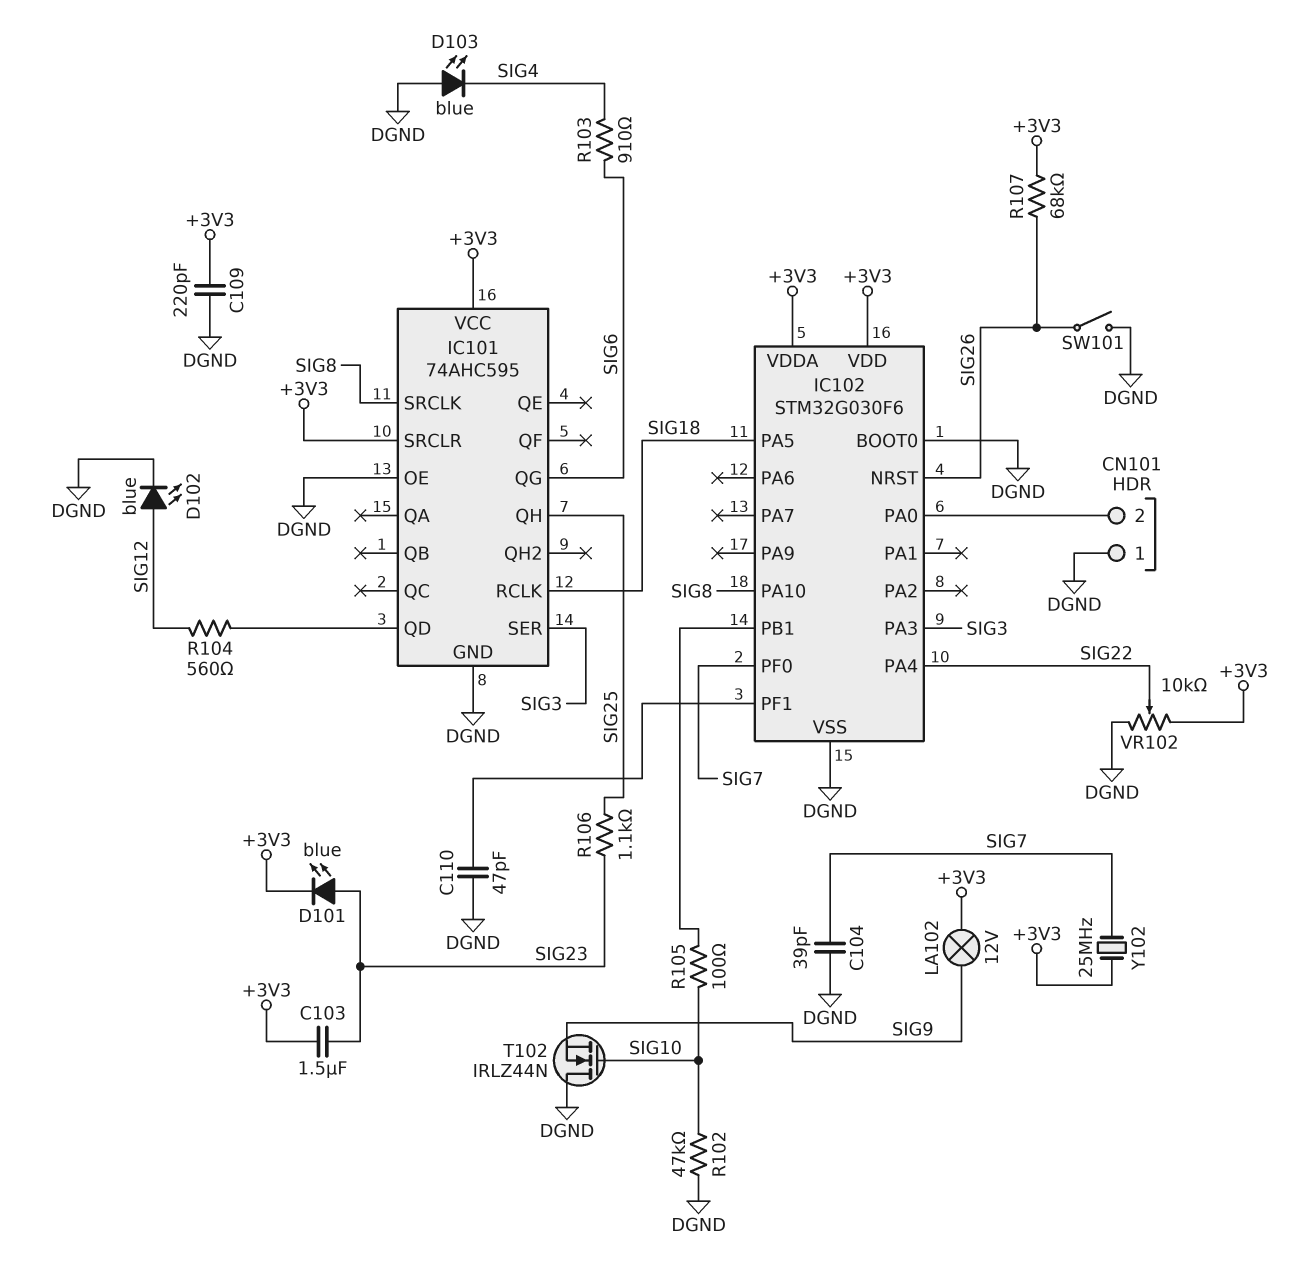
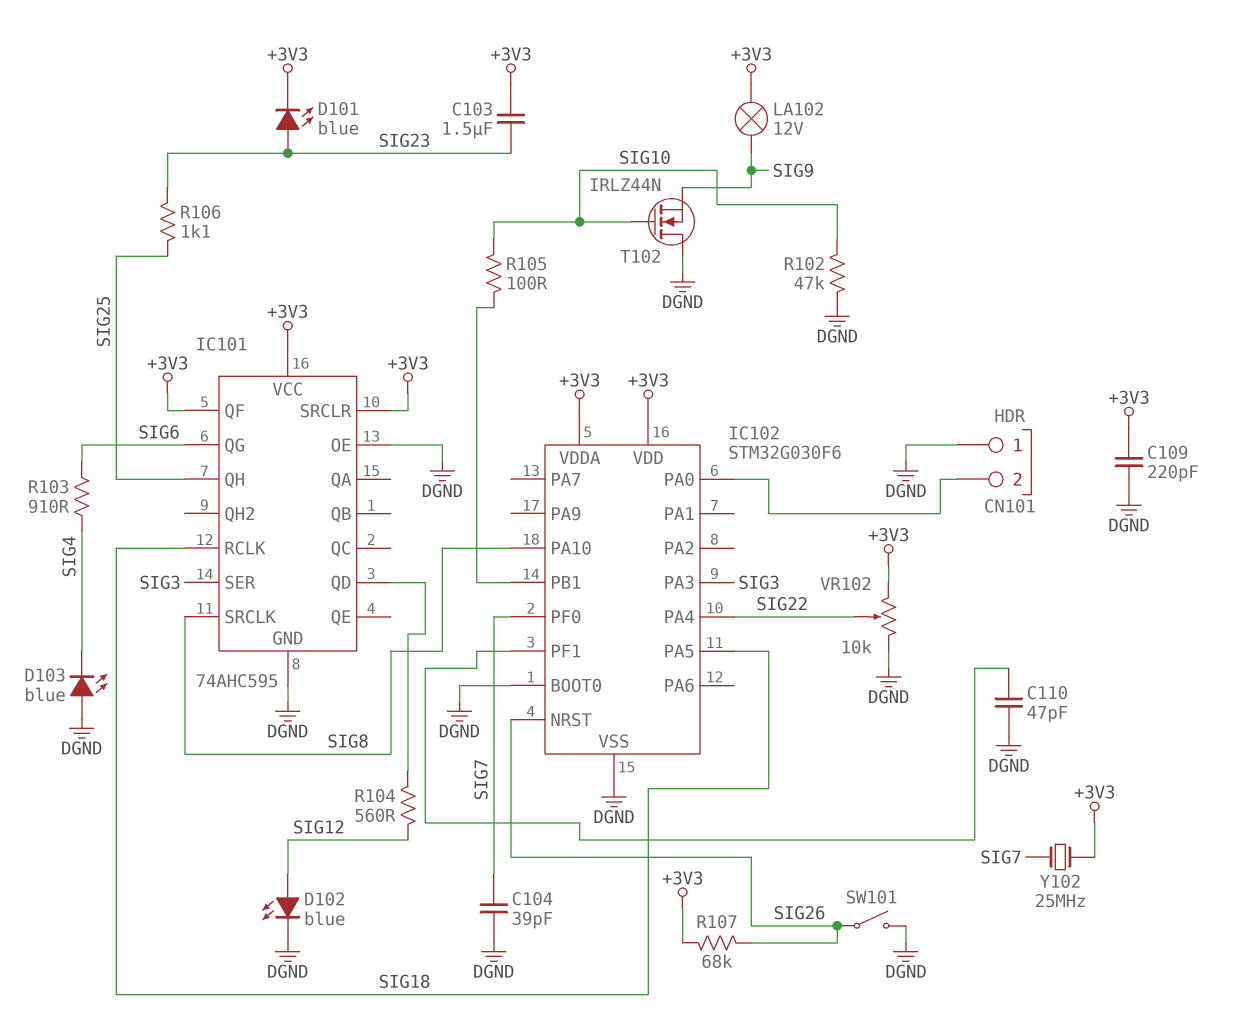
IC101 pin QF: none -> +3V3

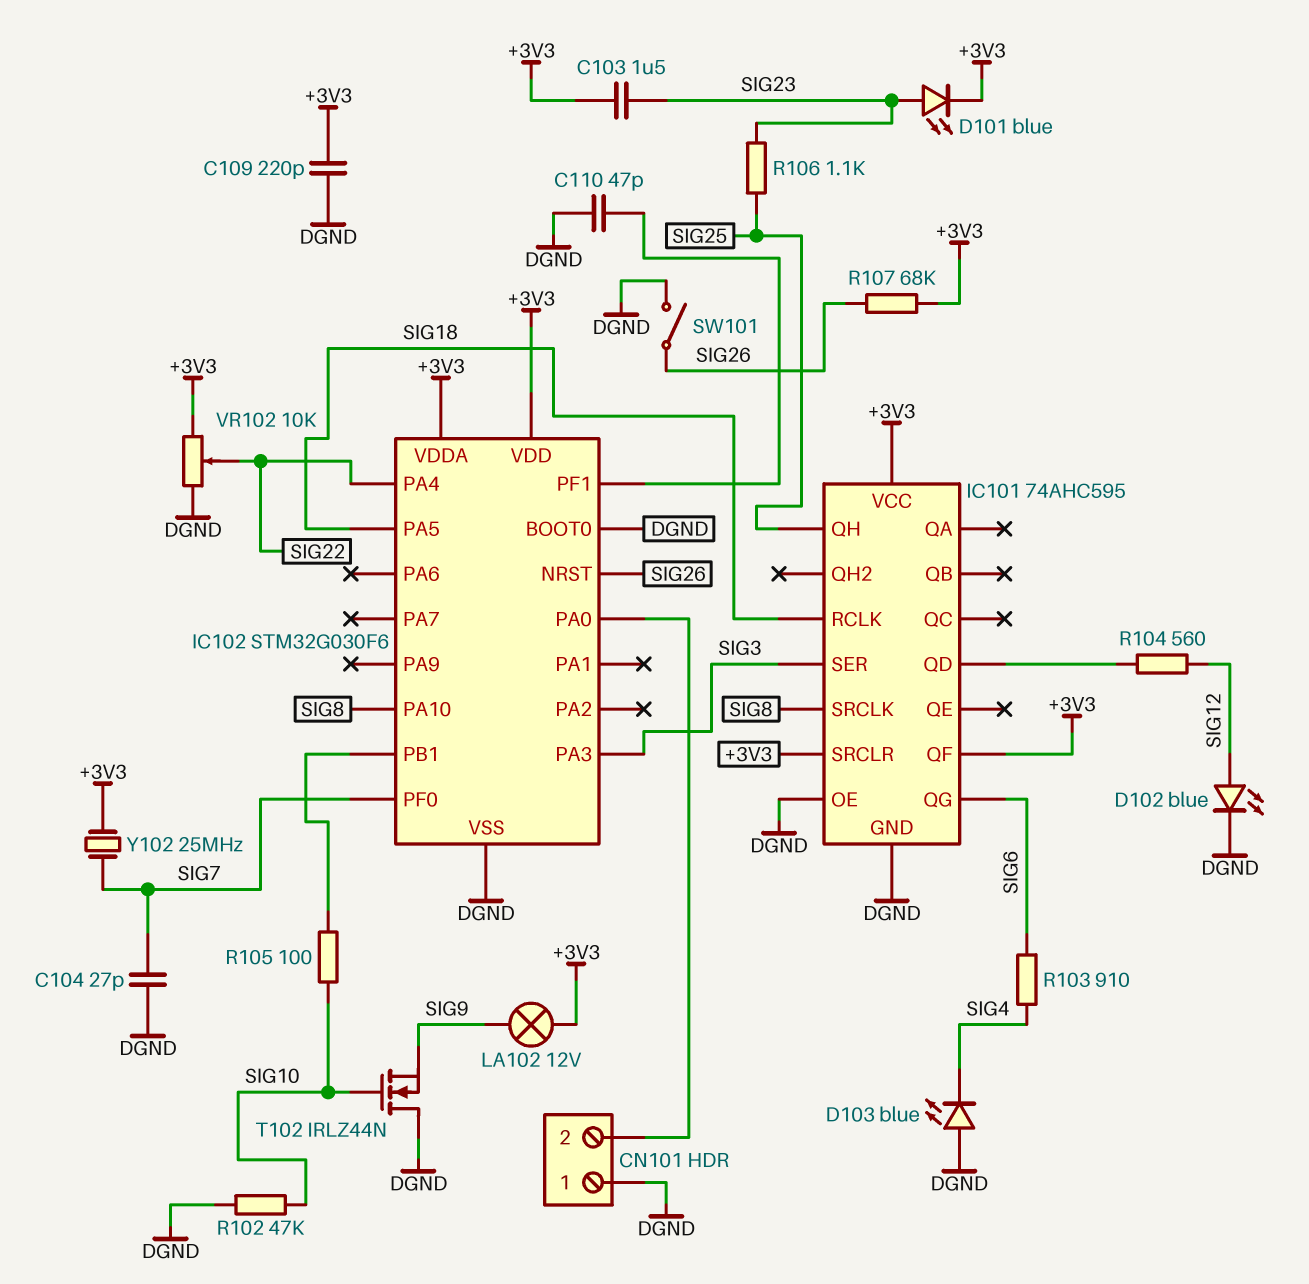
C104: 39pF (DGND, SIG7) -> 27pF (DGND, SIG7)

